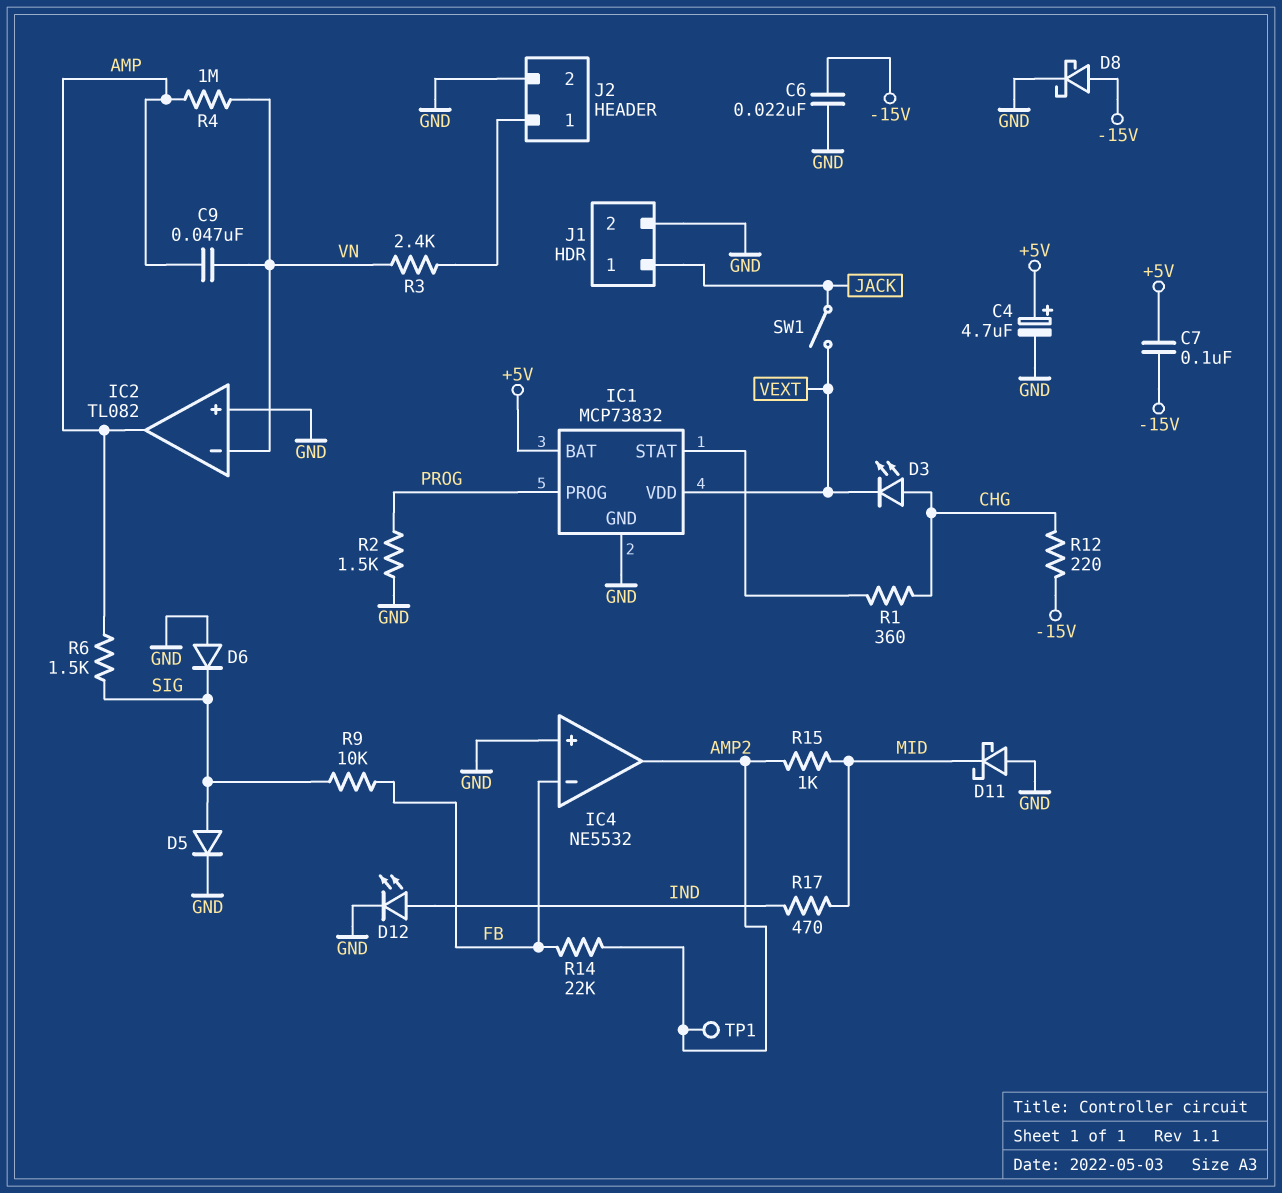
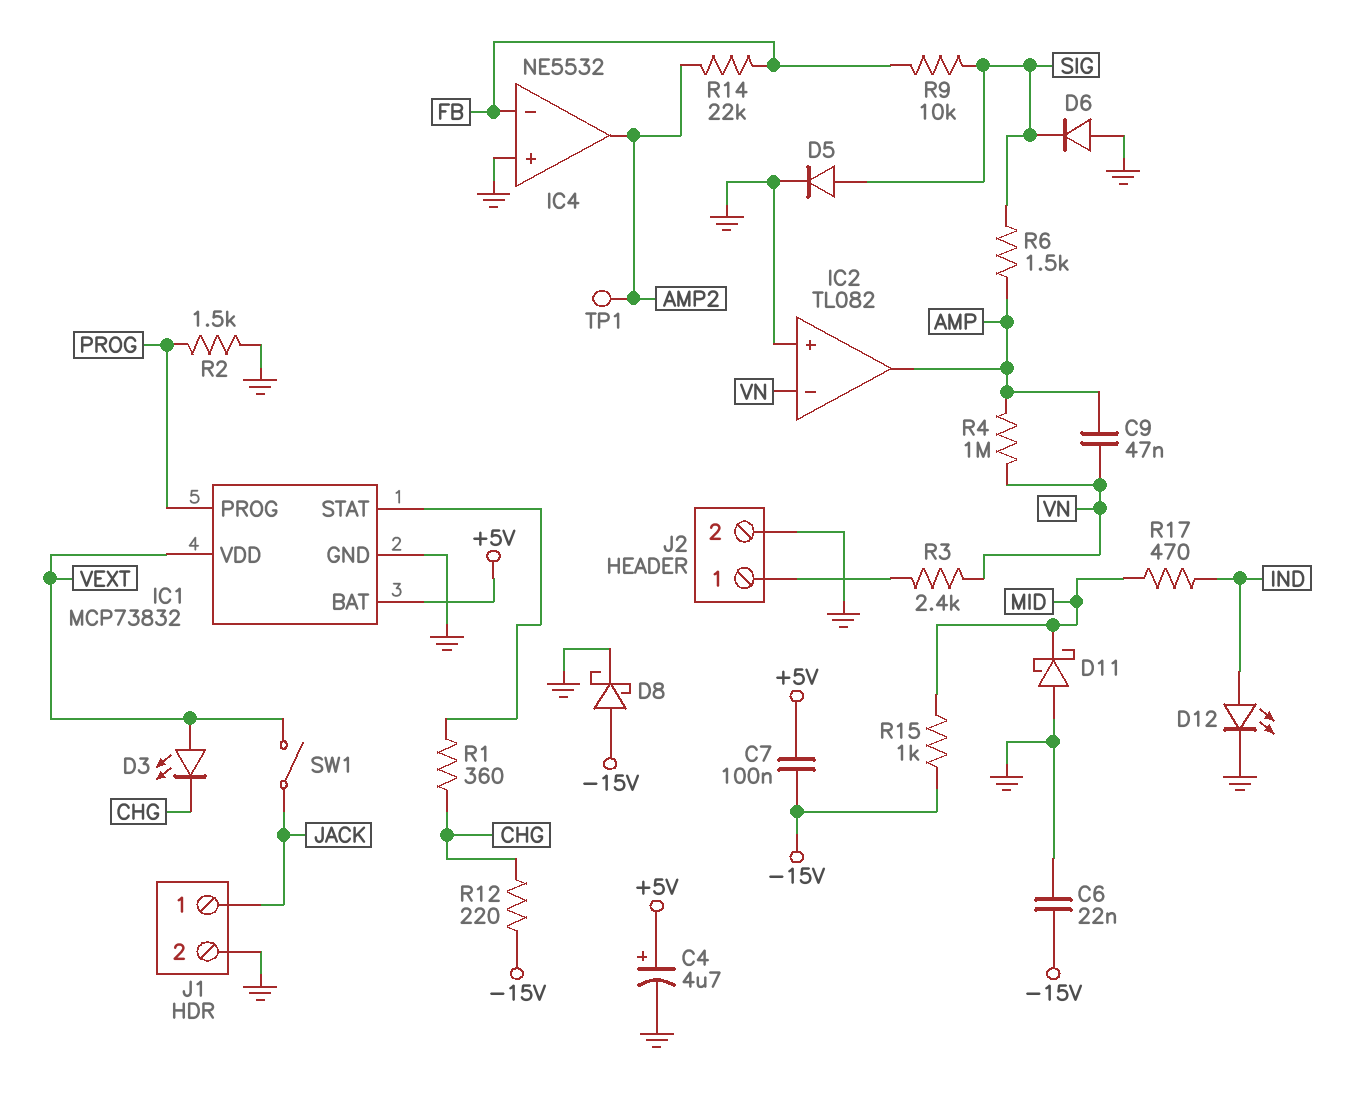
D3: LED (A CHG, K VEXT) -> LED (A VEXT, K CHG)
R15: 1k (AMP2, MID) -> 1k (-15V, MID)

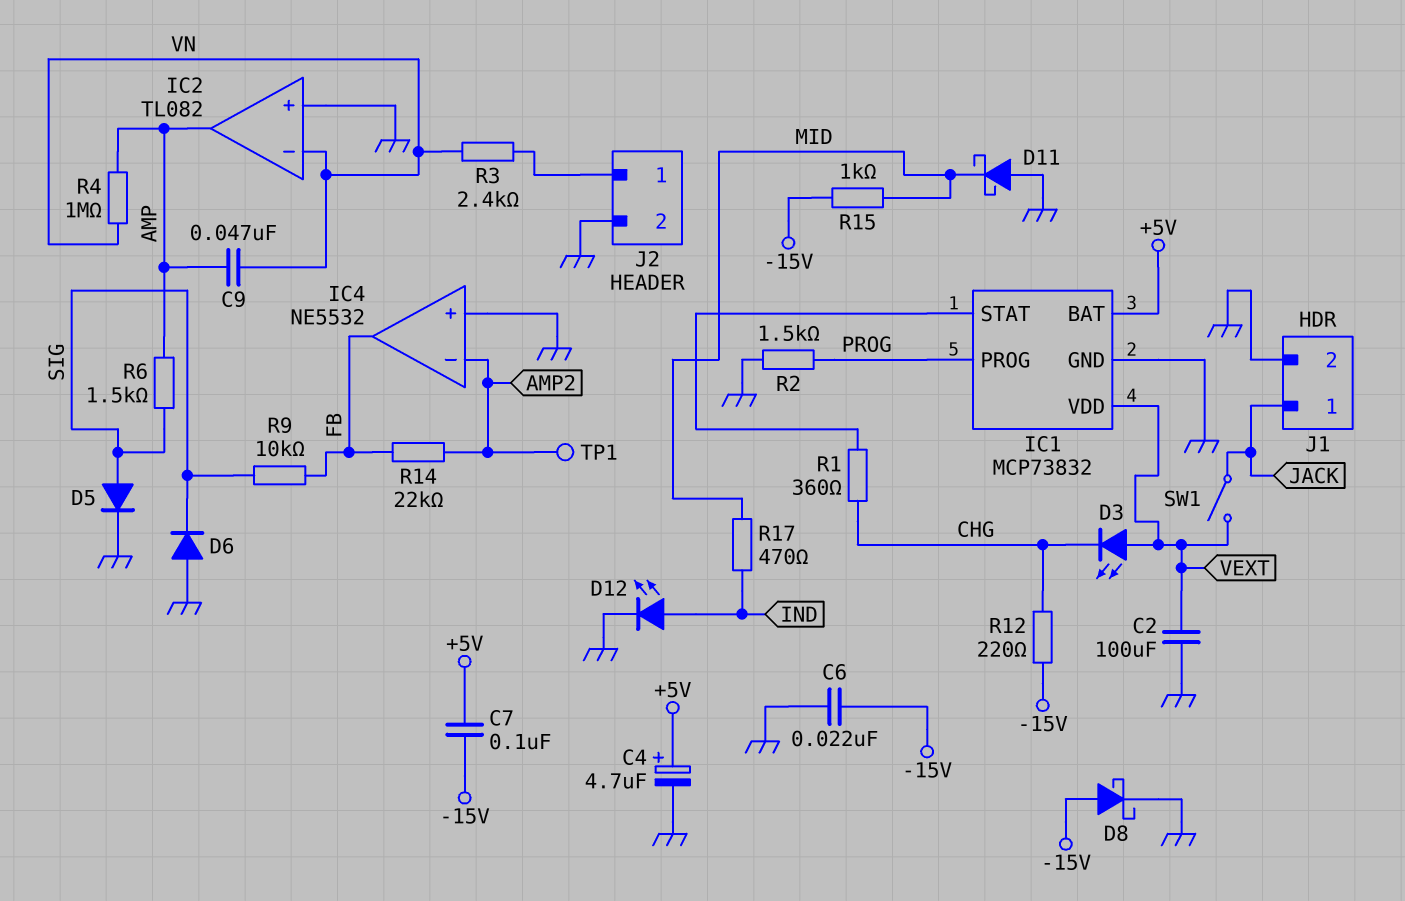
C2: none -> 100uF (GND, VEXT)
IC4 pin in-: FB -> AMP2
IC4 pin out: AMP2 -> FB

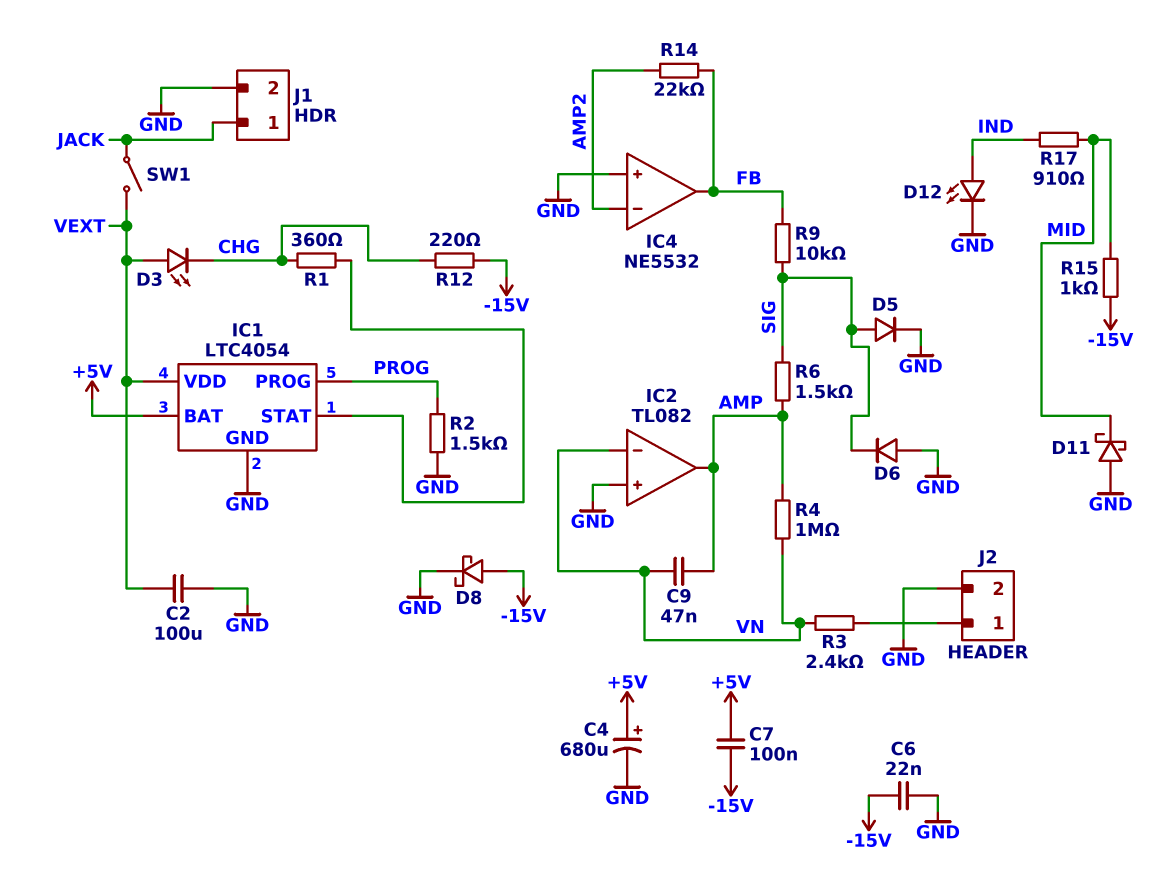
C4: 4.7uF (plus +5V, minus GND) -> 680uF (plus +5V, minus GND)
IC1: MCP73832 -> LTC4054
R17: 470 (IND, MID) -> 910 (IND, MID)
TP1: test point (AMP2) -> none

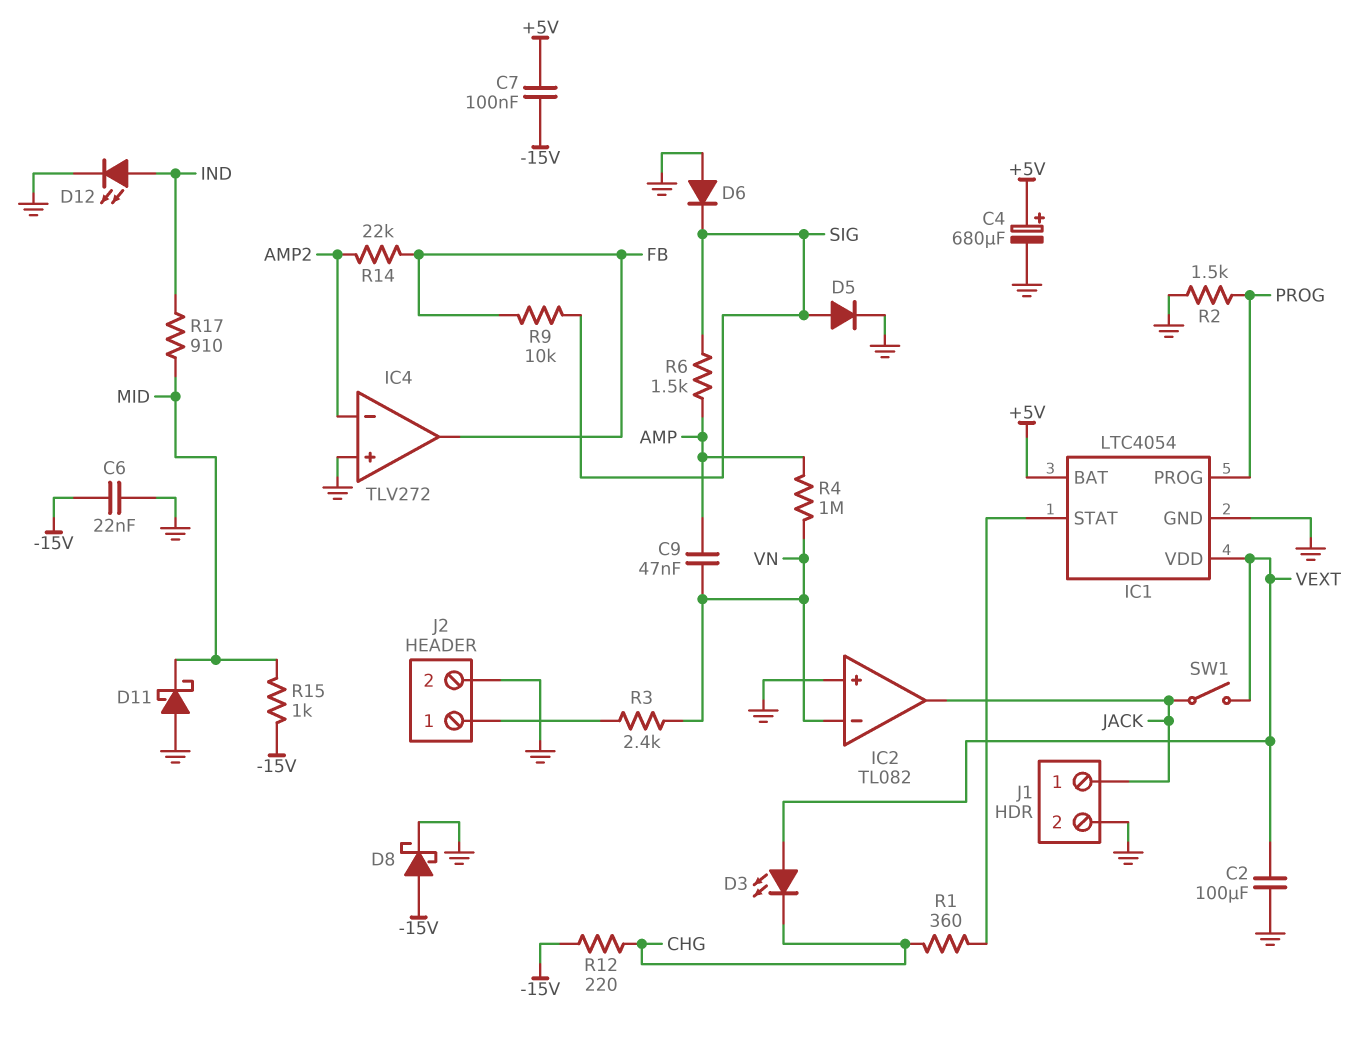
IC2 pin out: AMP -> JACK
IC4: NE5532 -> TLV272

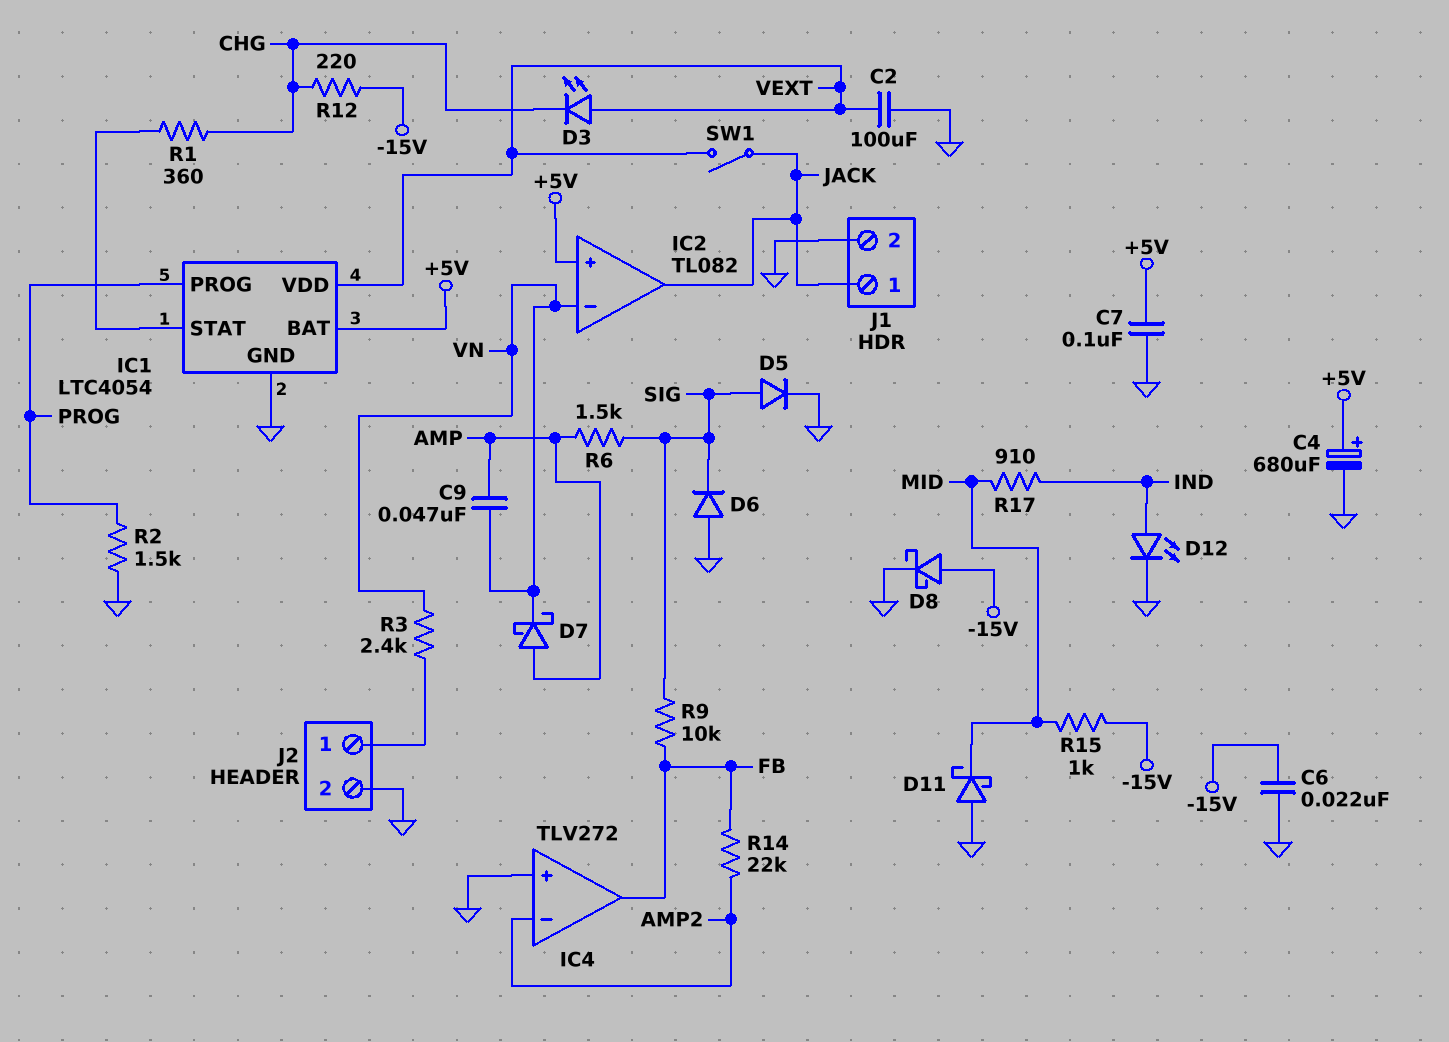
C7: 100nF (+5V, -15V) -> 100nF (+5V, GND)
D7: none -> schottky (A AMP, K VN)
IC2 pin in+: GND -> +5V
R4: 1M (AMP, VN) -> none

